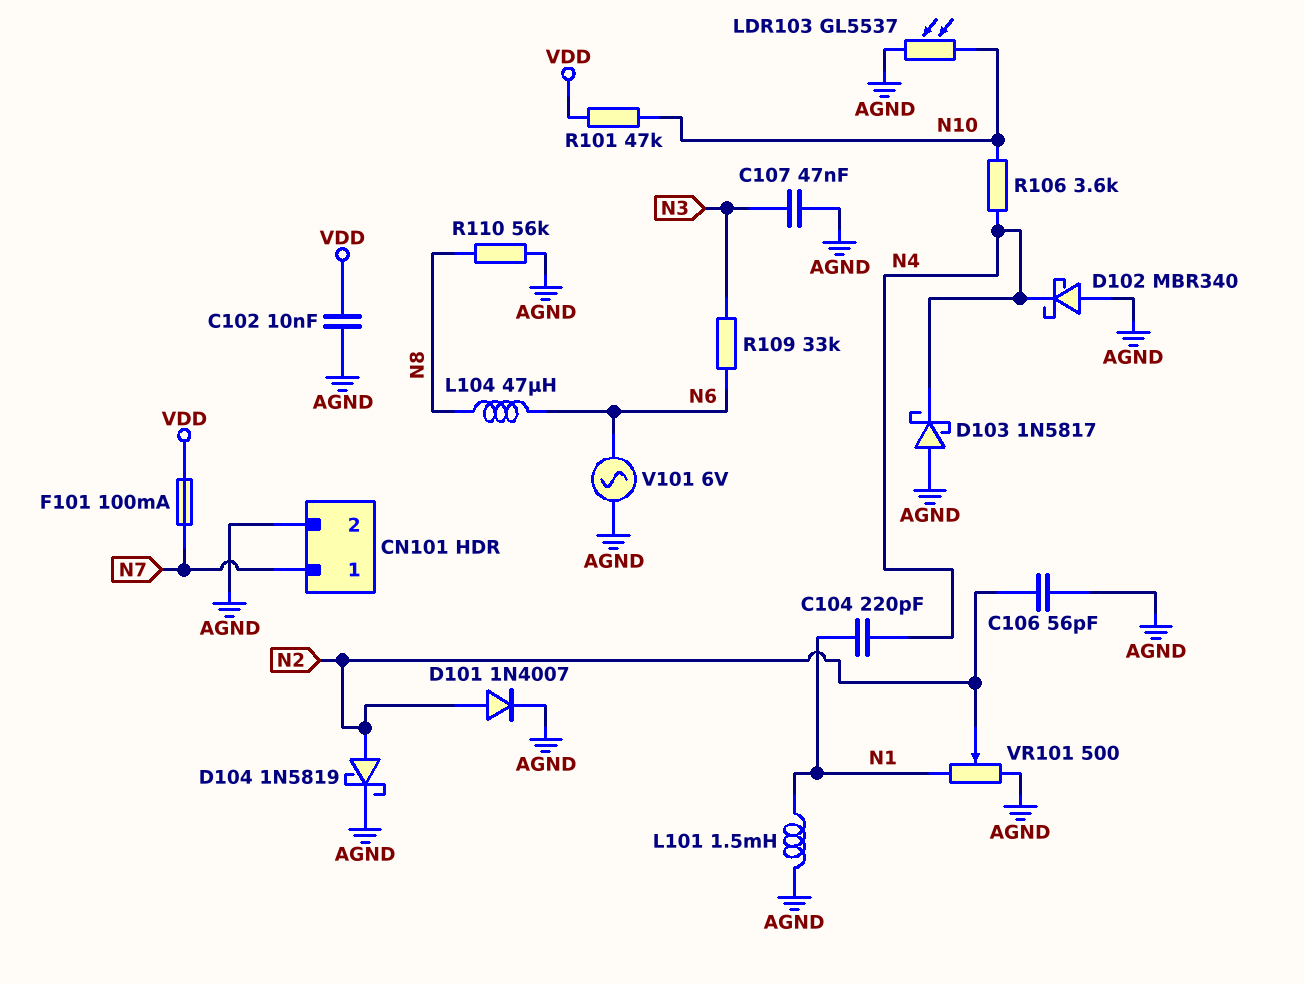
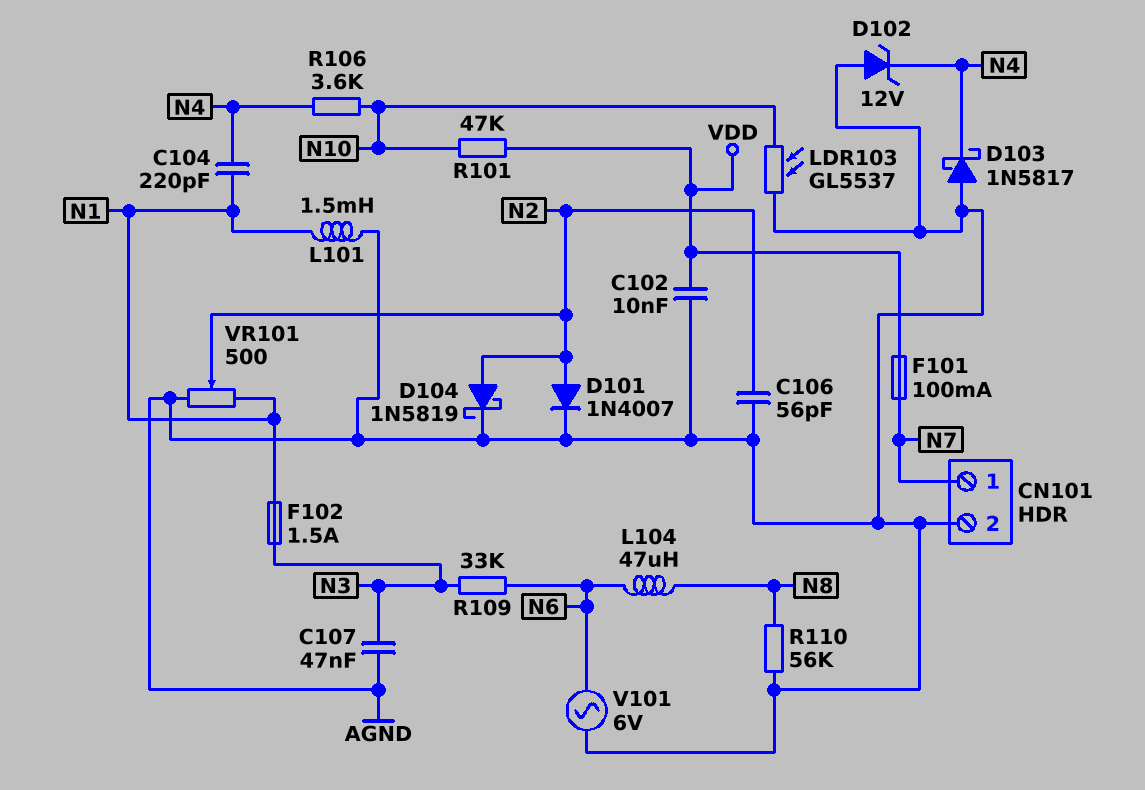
D102: schottky MBR340 (A AGND, K N4) -> zener 12V (A AGND, K N4)
F102: none -> 1.5A (N1, N3)

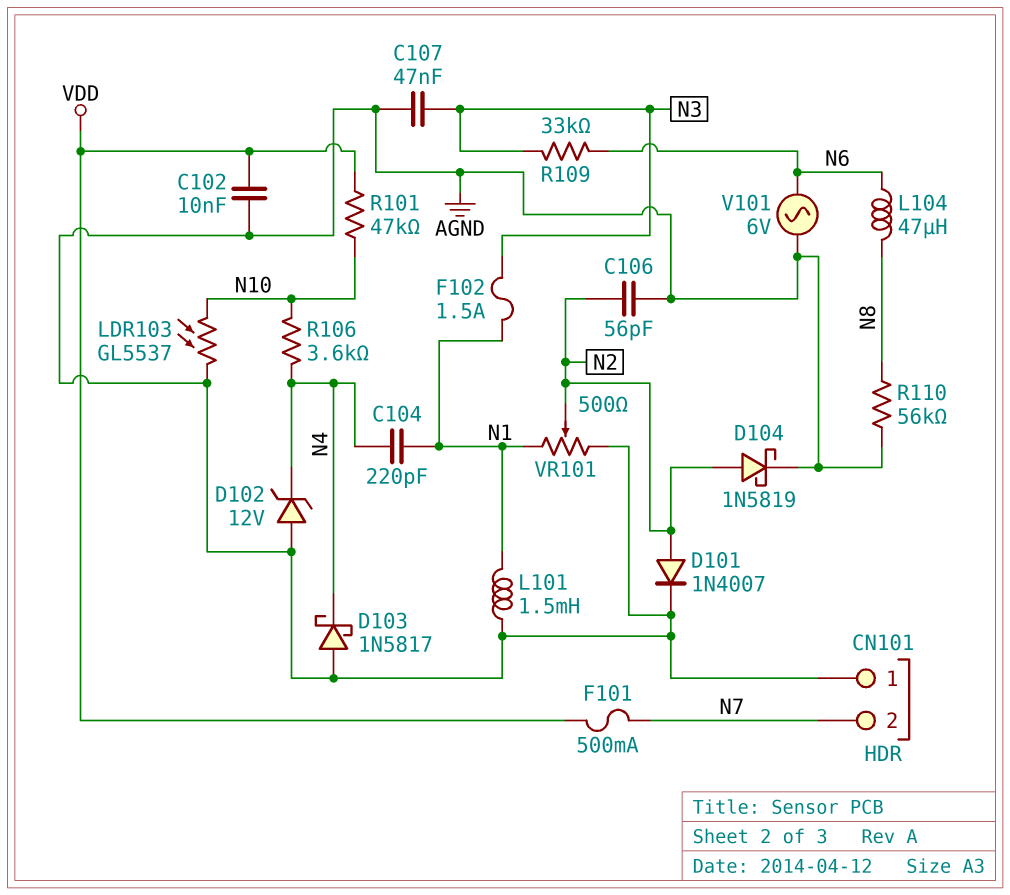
CN101 pin 1: N7 -> AGND
CN101 pin 2: AGND -> N7
F101: 100mA (N7, VDD) -> 500mA (N7, VDD)

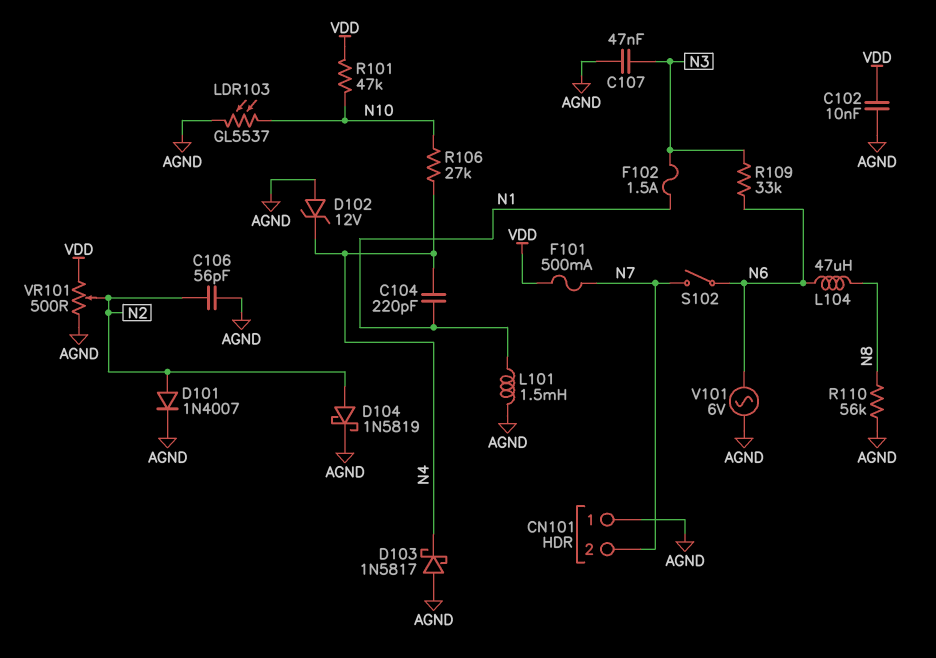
R106: 3.6k (N4, N10) -> 27k (N4, N10)
S102: none -> switch (N6, N7)
VR101: 500 (AGND, N1, wiper N2) -> 500 (AGND, VDD, wiper N2)

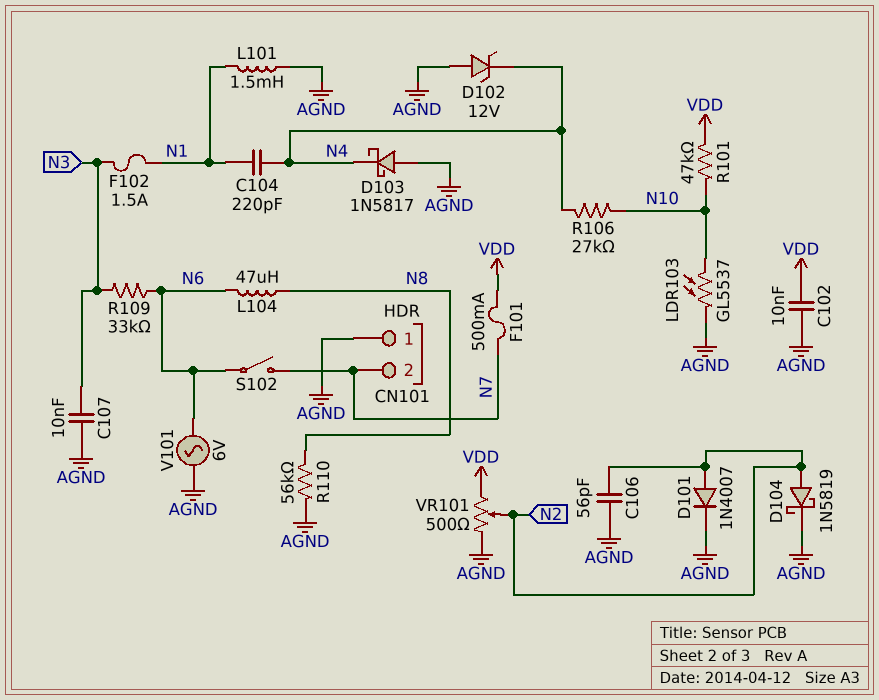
C107: 47nF (AGND, N3) -> 10nF (AGND, N3)

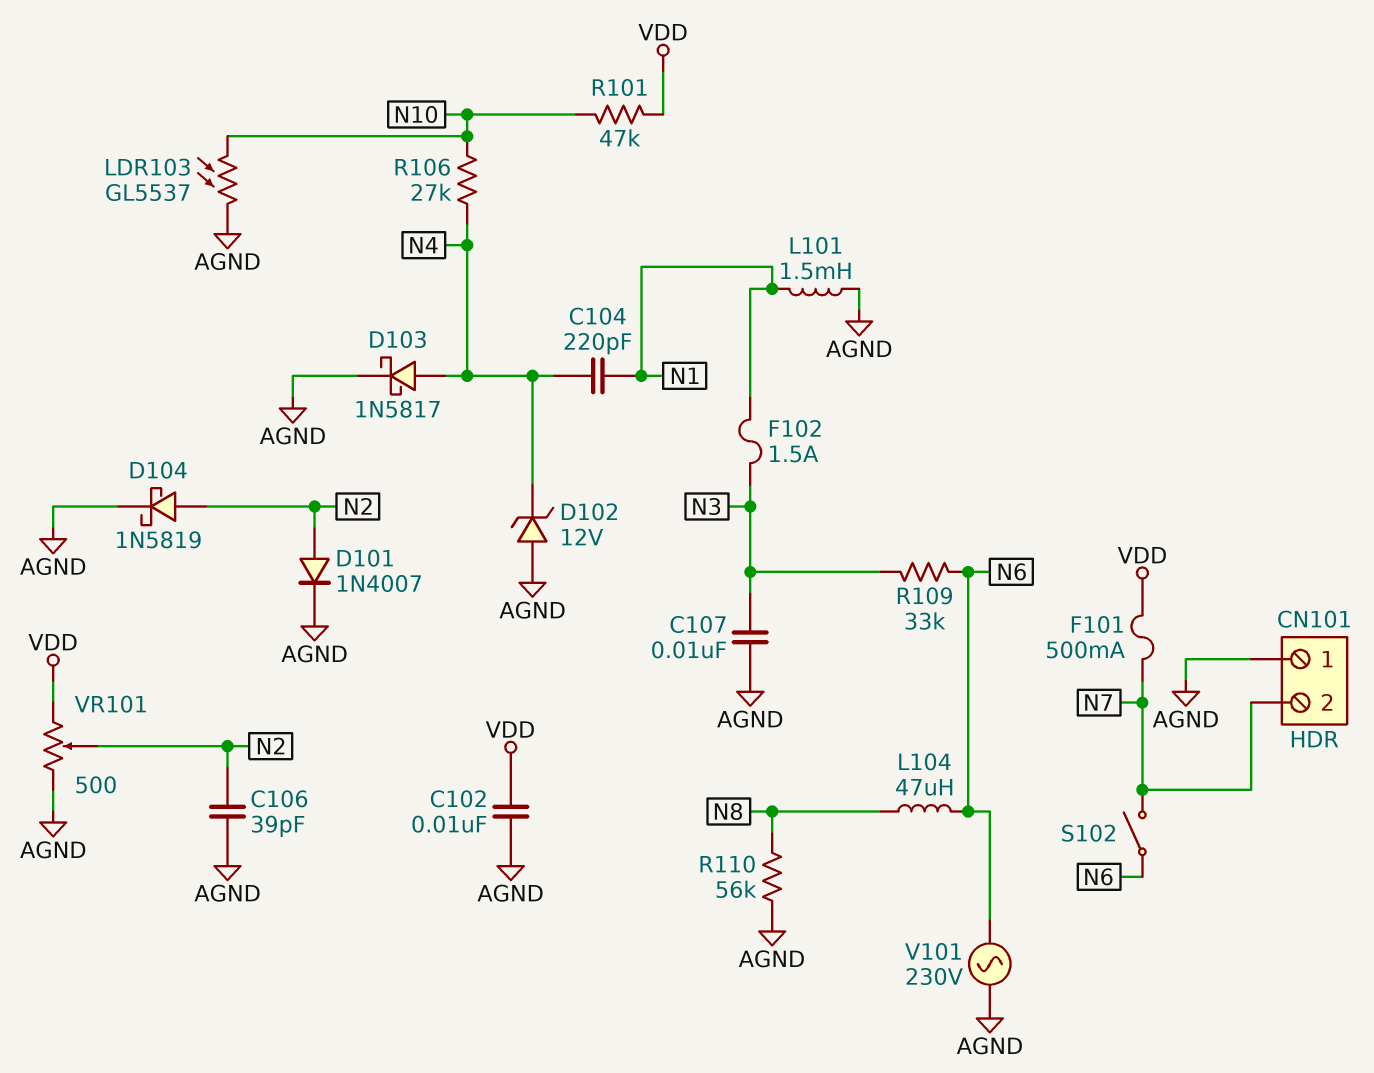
C106: 56pF (AGND, N2) -> 39pF (AGND, N2)
D103: schottky 1N5817 (A AGND, K N4) -> schottky 1N5817 (A N4, K AGND)
V101: AC 6V (AGND, N6) -> AC 230V (AGND, N6)

